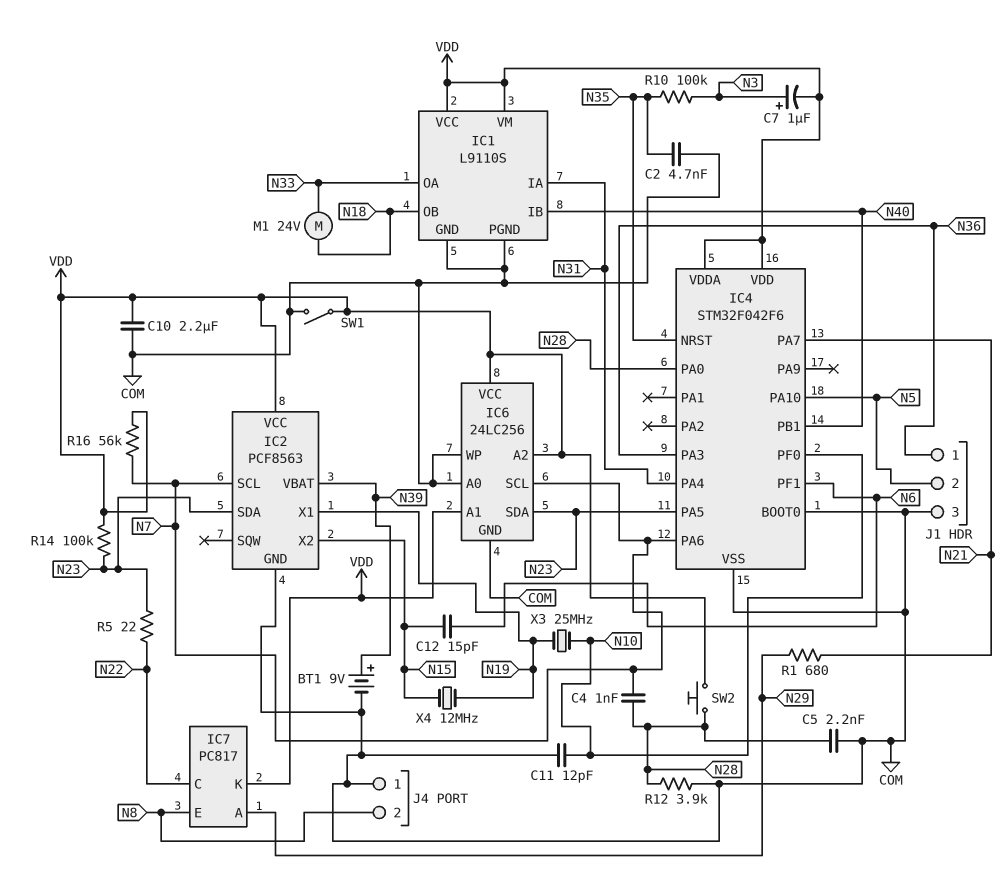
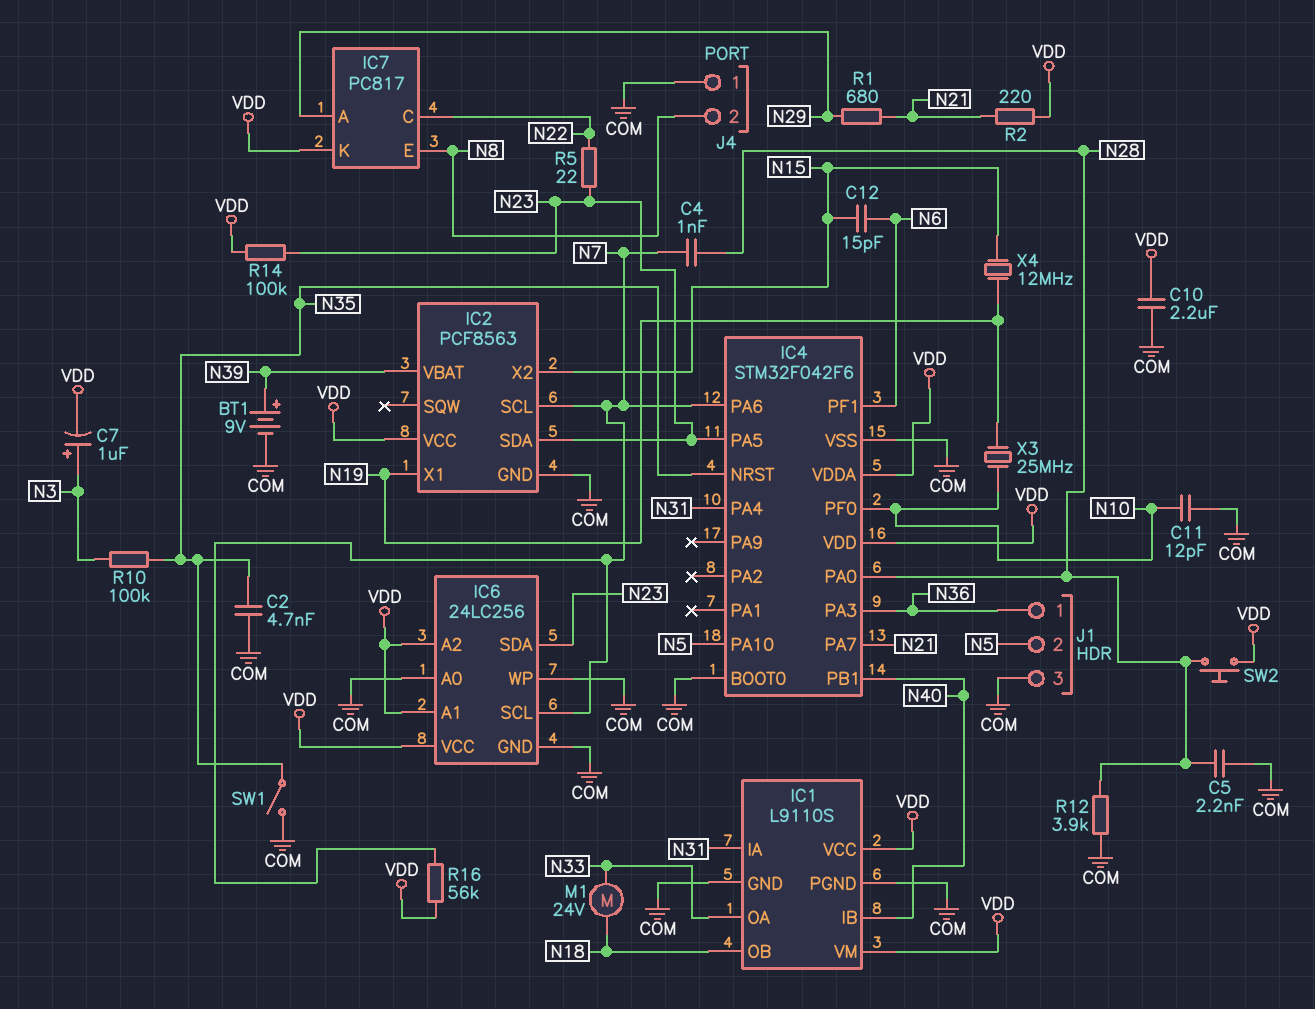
R2: none -> 220 (N21, VDD)
SW1: switch (COM, VDD) -> switch (COM, N35)

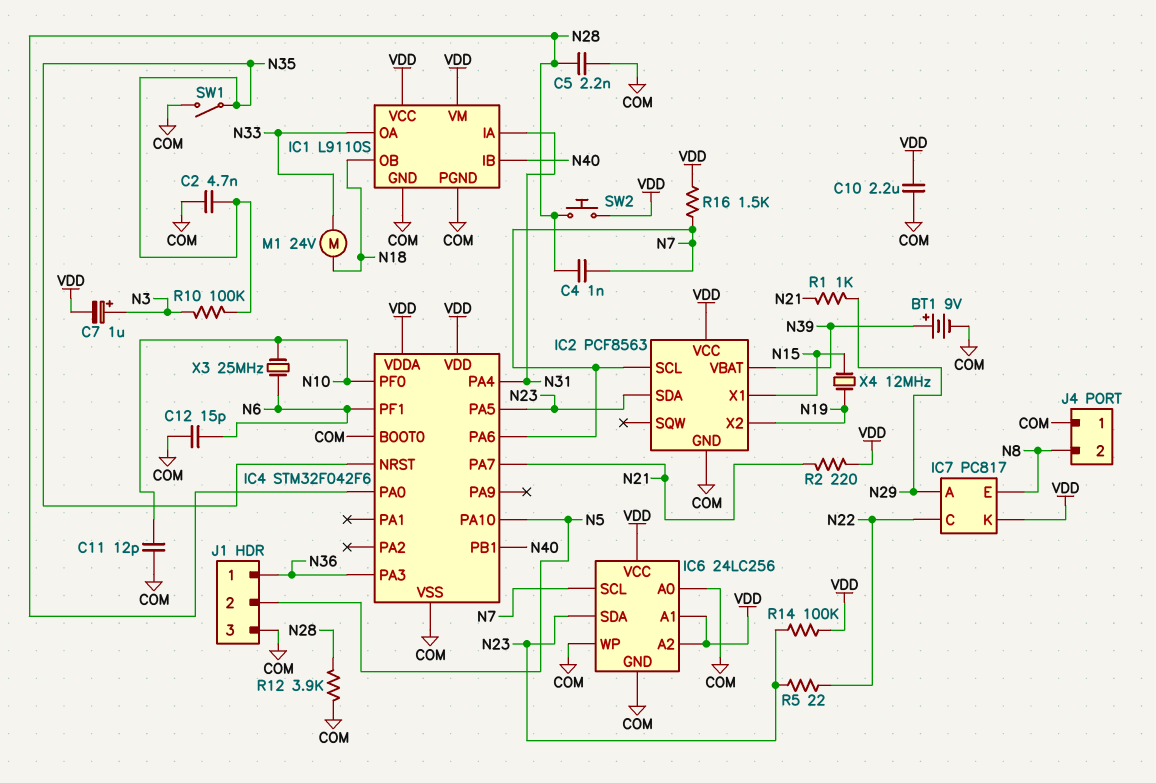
C12: 15pF (N6, N15) -> 15pF (COM, N6)
IC2 pin X1: N19 -> N15
IC2 pin X2: N15 -> N19
R1: 680 (N21, N29) -> 1k (N21, N29)
R16: 56k (N7, VDD) -> 1.5k (N7, VDD)
X3: 25MHz (N10, N19) -> 25MHz (N6, N10)

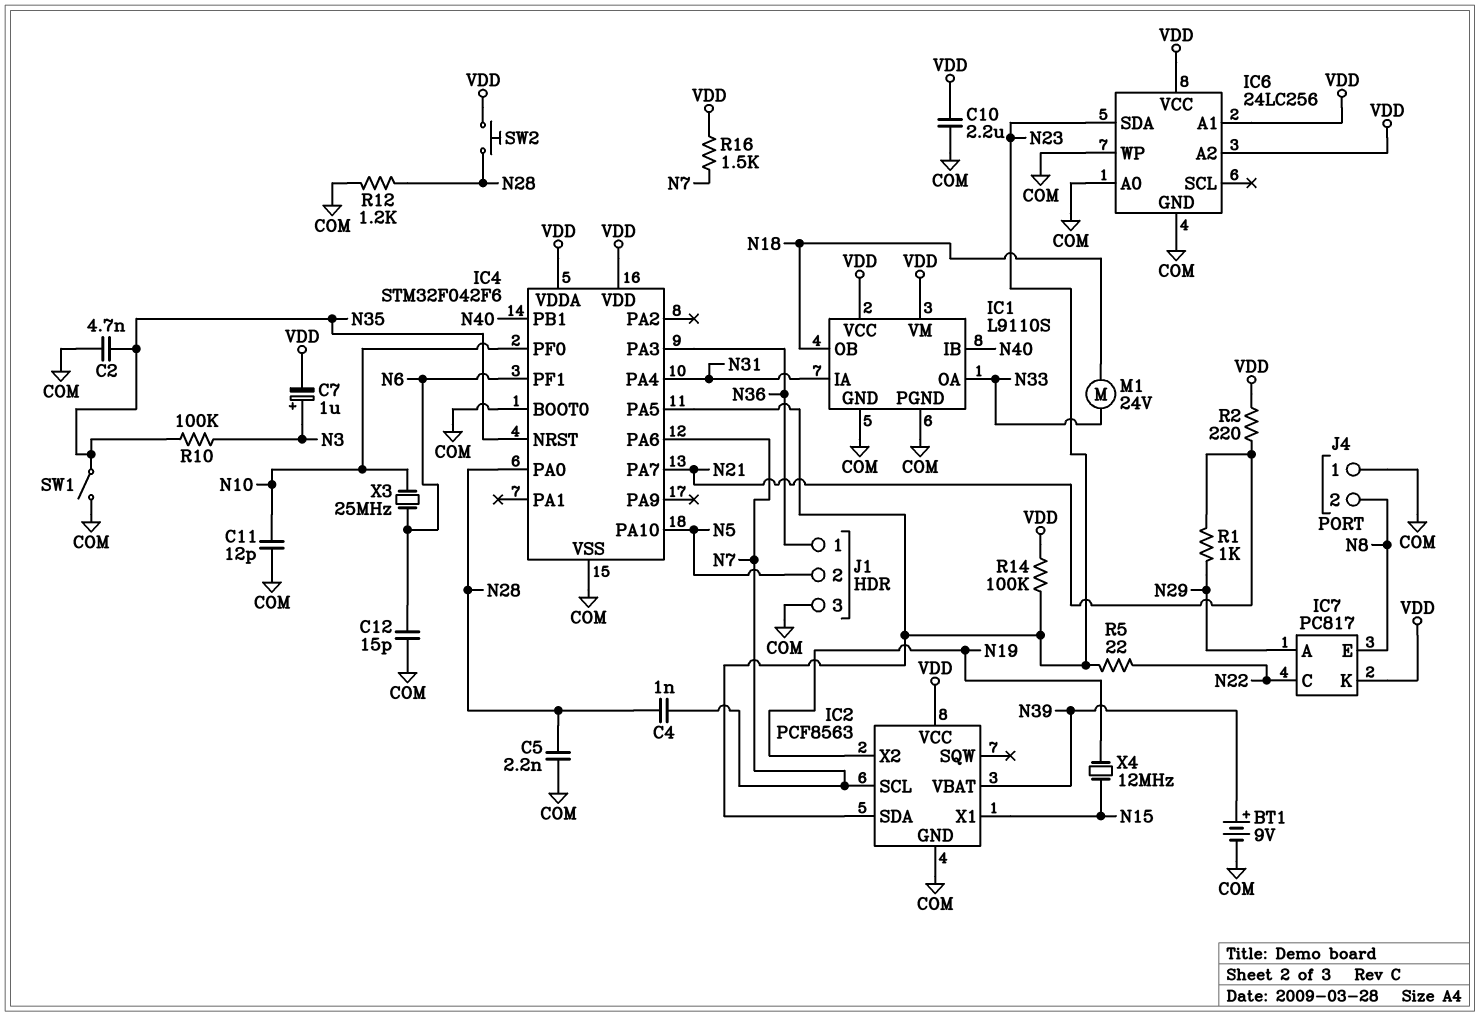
IC6 pin SCL: N7 -> none
R12: 3.9k (COM, N28) -> 1.2k (COM, N28)

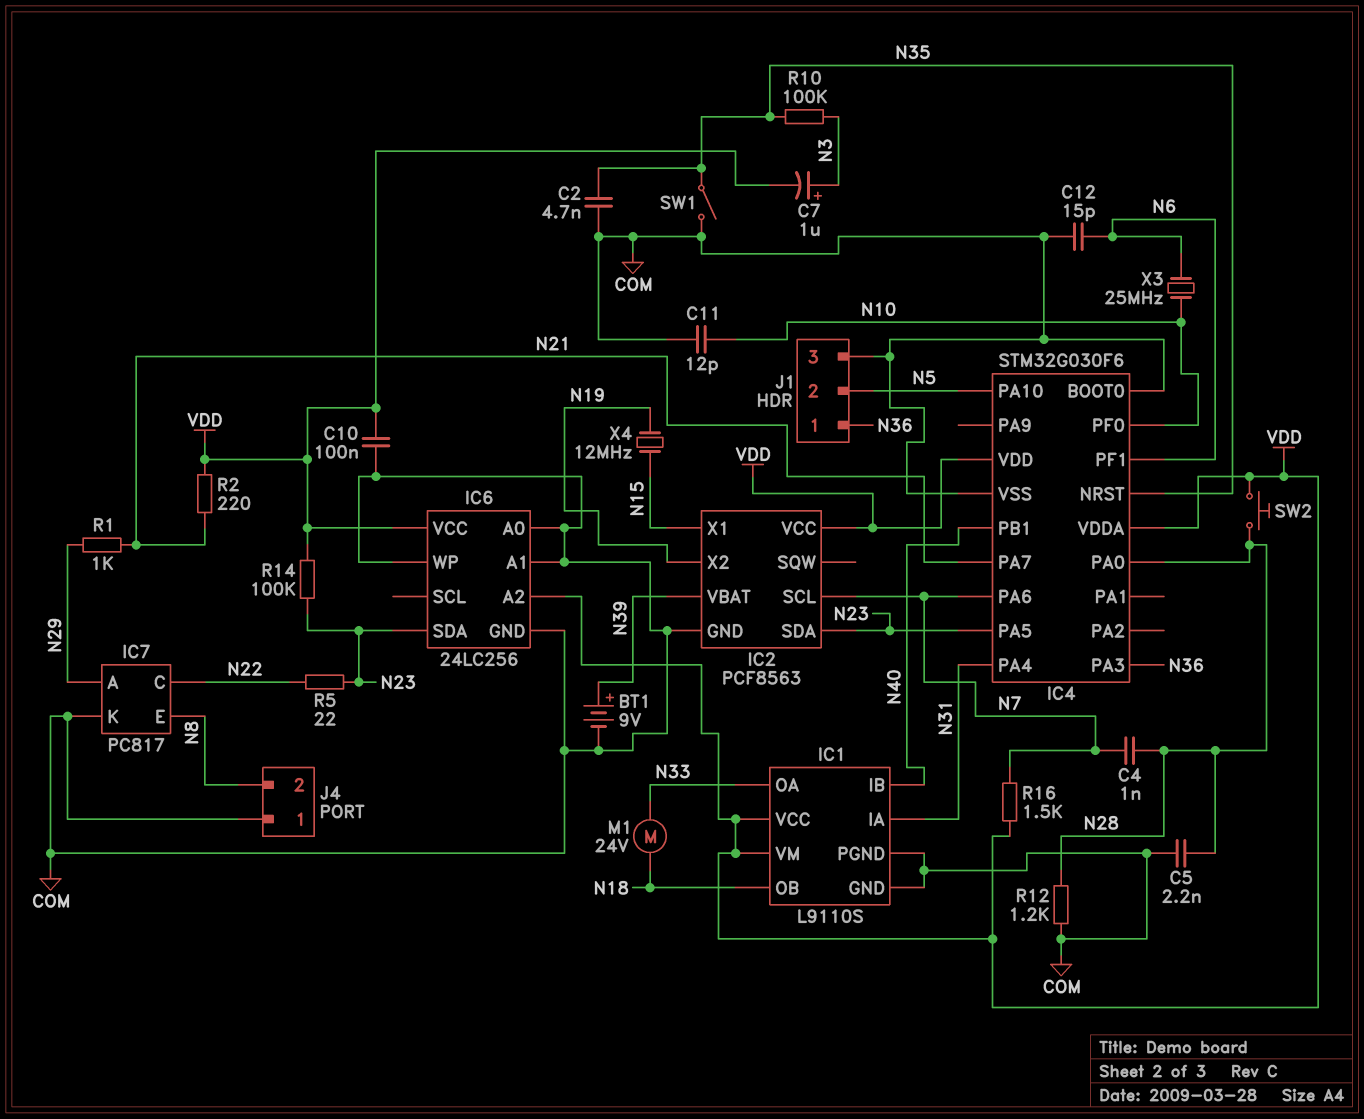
C10: 2.2uF (COM, VDD) -> 100nF (COM, VDD)
IC4: STM32F042F6 -> STM32G030F6
IC6 pin A1: VDD -> COM
IC7 pin K: VDD -> COM

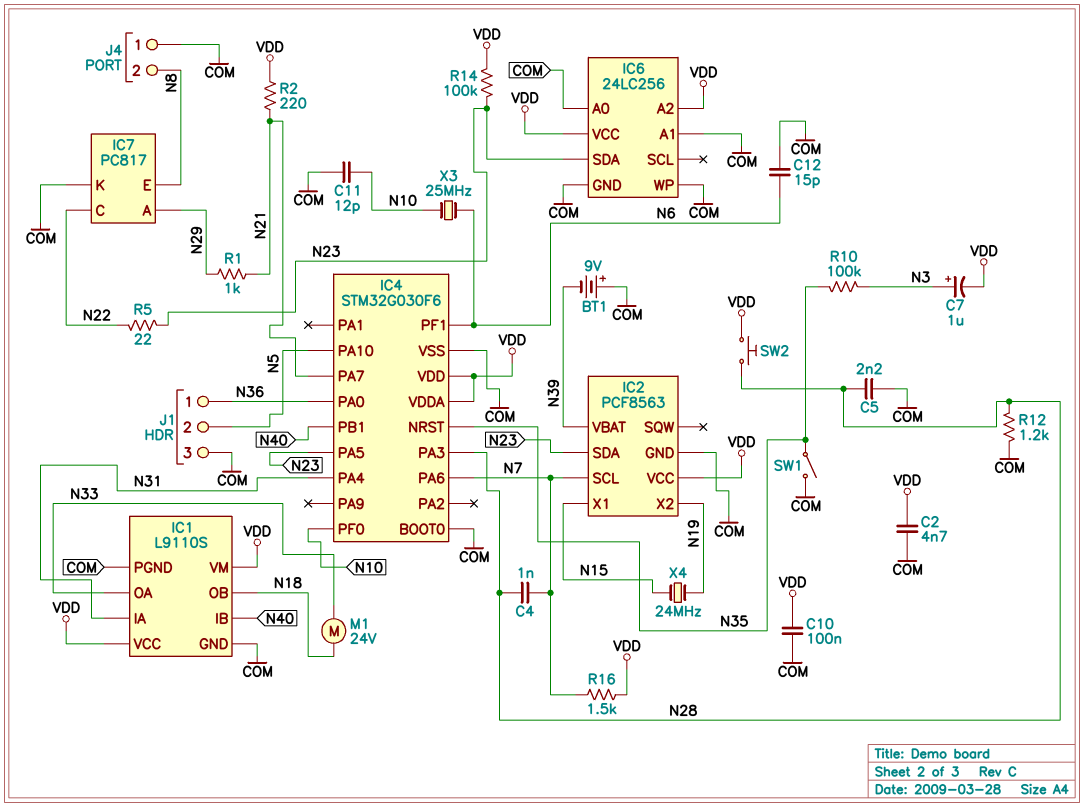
BT1: 9V (plus N39, minus COM) -> 9V (plus COM, minus N39)
C2: 4.7nF (COM, N35) -> 4.7nF (COM, VDD)
IC4 pin PA0: N28 -> N36
IC4 pin PA3: N36 -> N28
X4: 12MHz (N15, N19) -> 24MHz (N15, N19)

